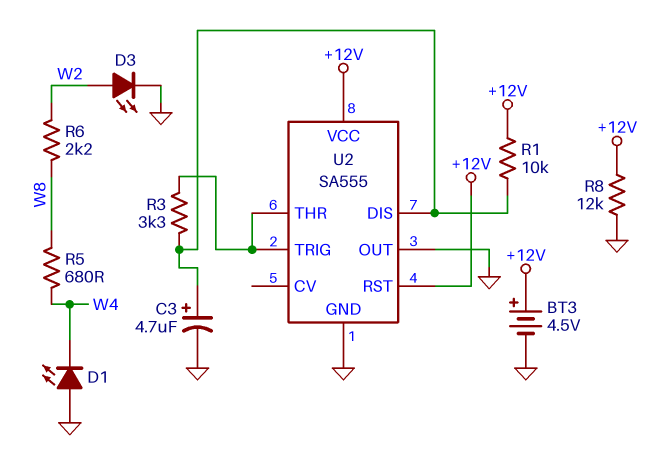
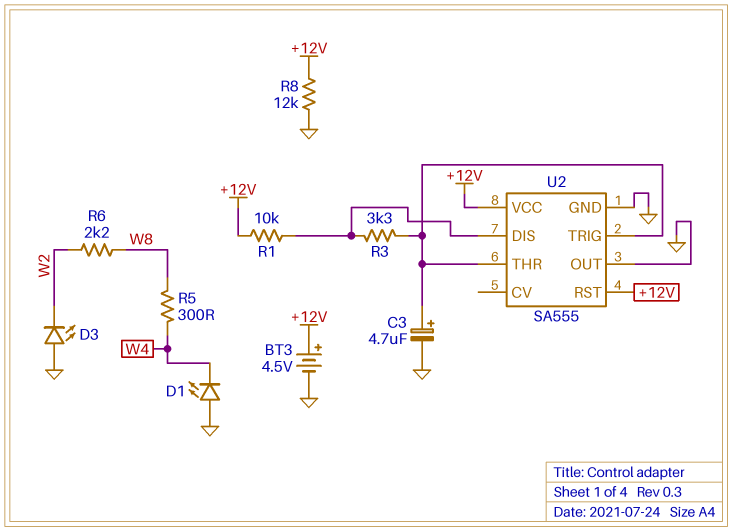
C3: 4.7uF (plus U2/DIS, minus GND) -> 4.7uF (plus U2/THR, minus GND)
D3: LED (A W2, K GND) -> LED (A GND, K W2)
R5: 680 (W4, W8) -> 300 (W4, W8)

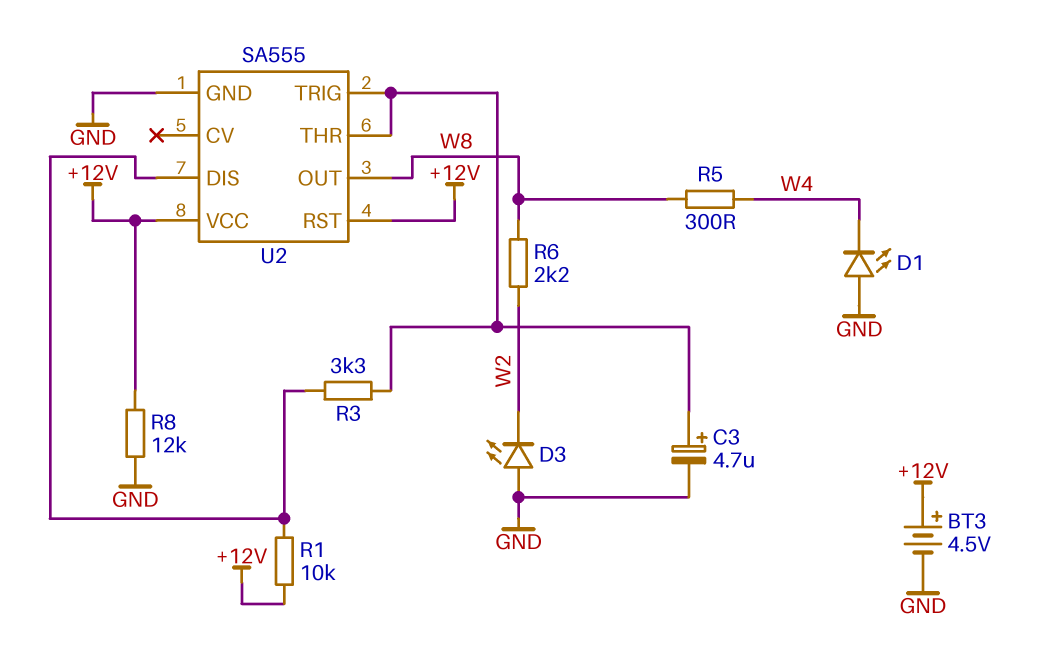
U2 pin OUT: GND -> W8

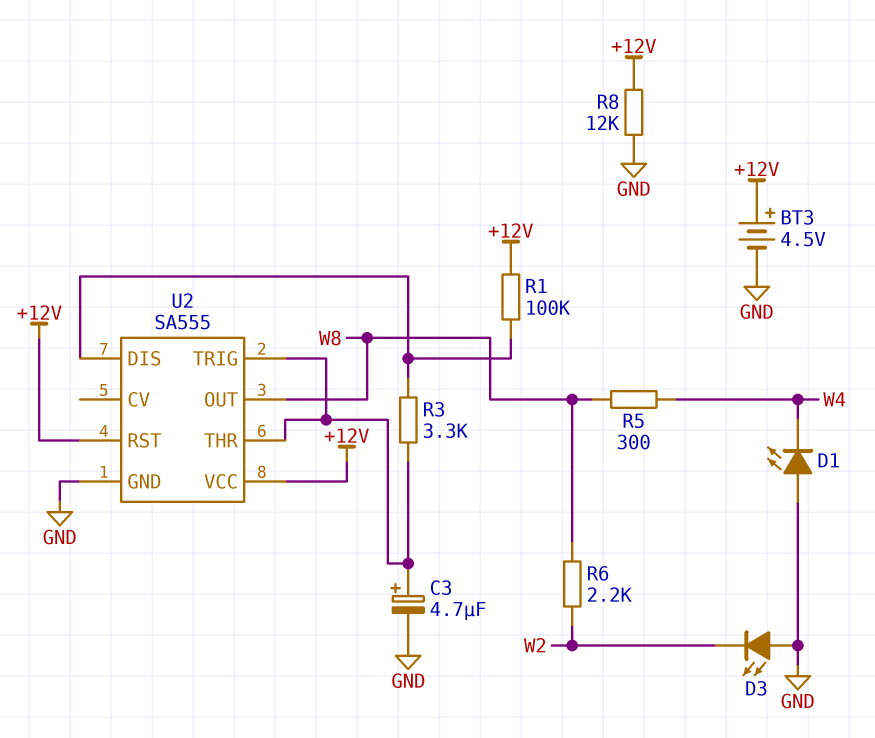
R1: 10k (+12V, U2/DIS) -> 100k (+12V, U2/DIS)

